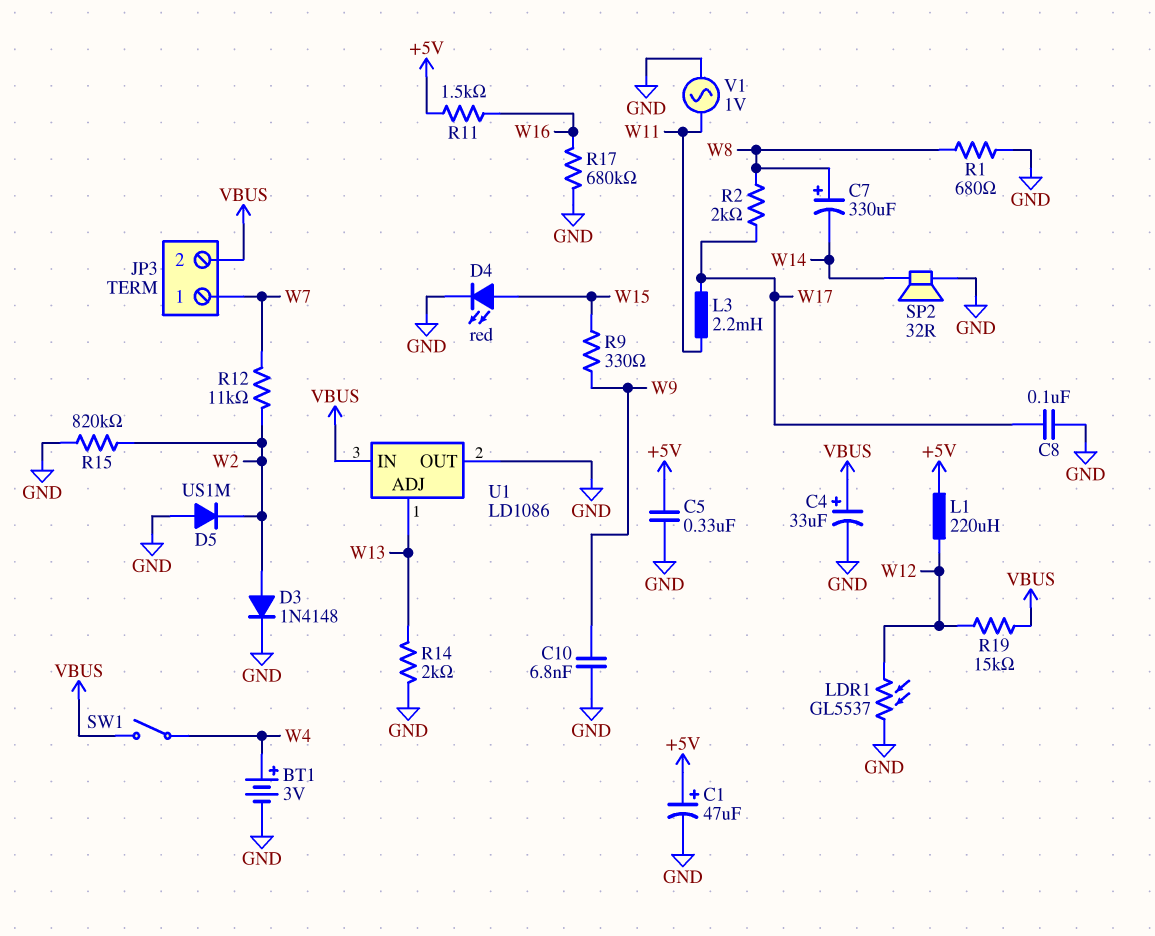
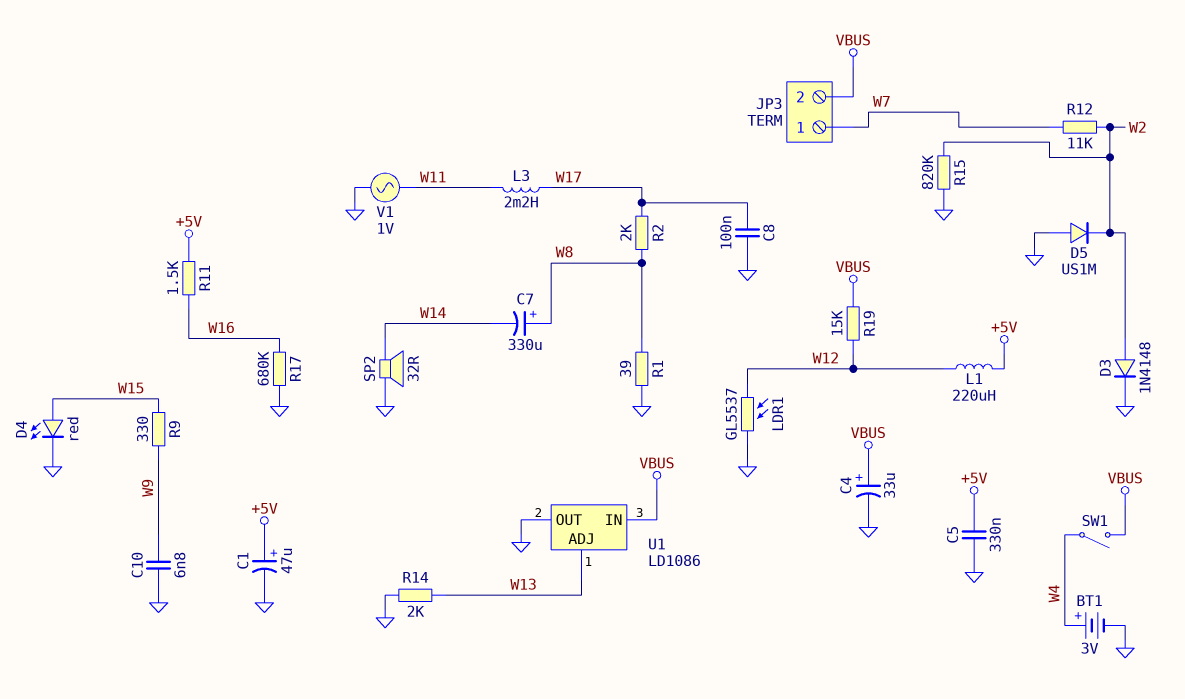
R1: 680 (GND, W8) -> 39 (GND, W8)

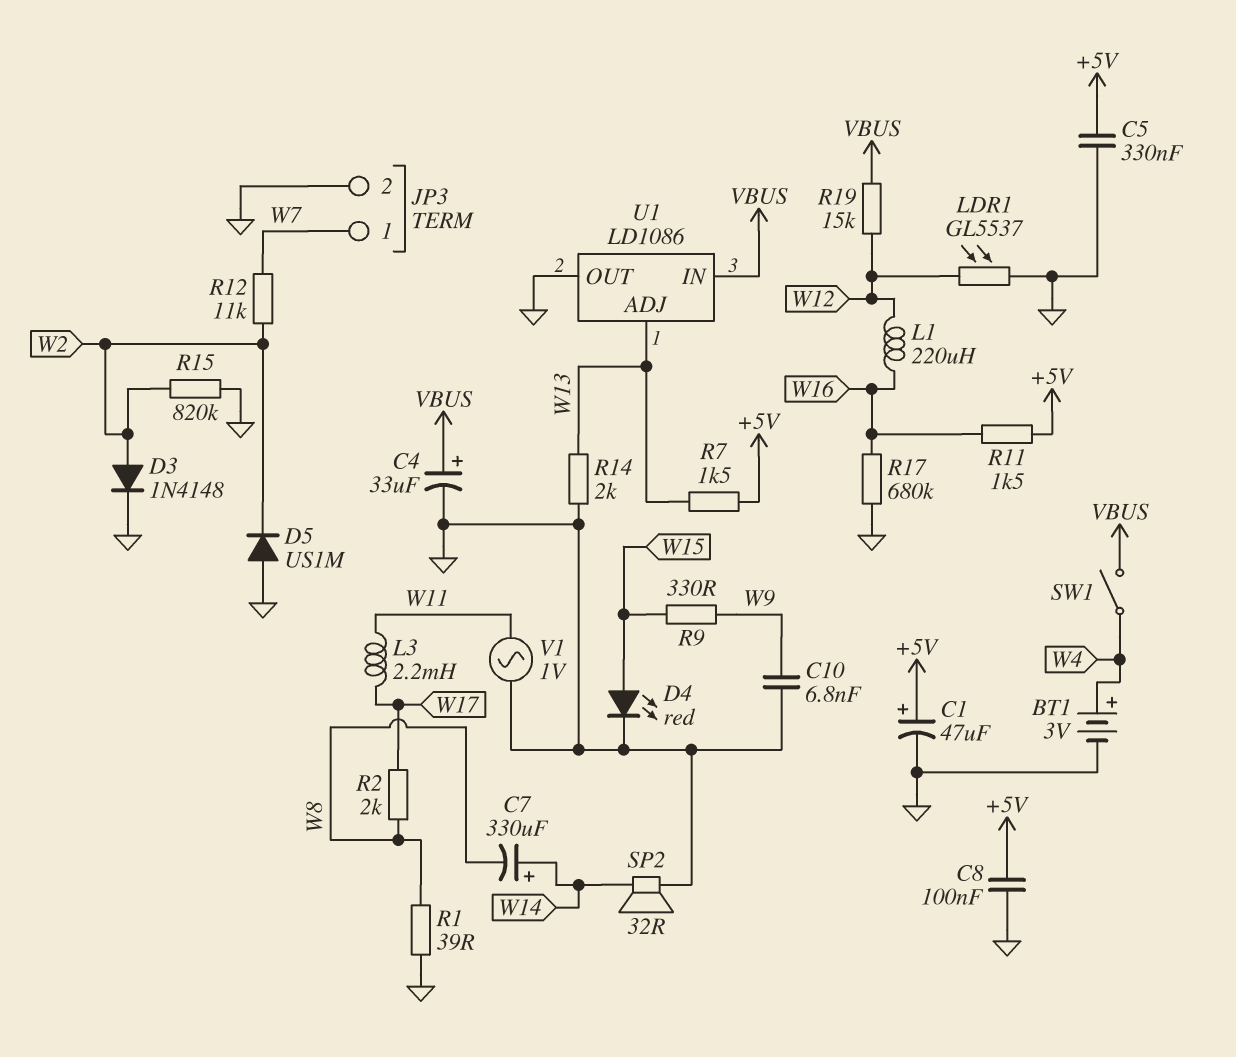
C7: 330uF (plus W8, minus W14) -> 330uF (plus W14, minus W8)
C8: 100nF (GND, W17) -> 100nF (+5V, GND)
JP3 pin 2: VBUS -> GND
L1: 220uH (+5V, W12) -> 220uH (W12, W16)
R7: none -> 1.5k (+5V, W13)

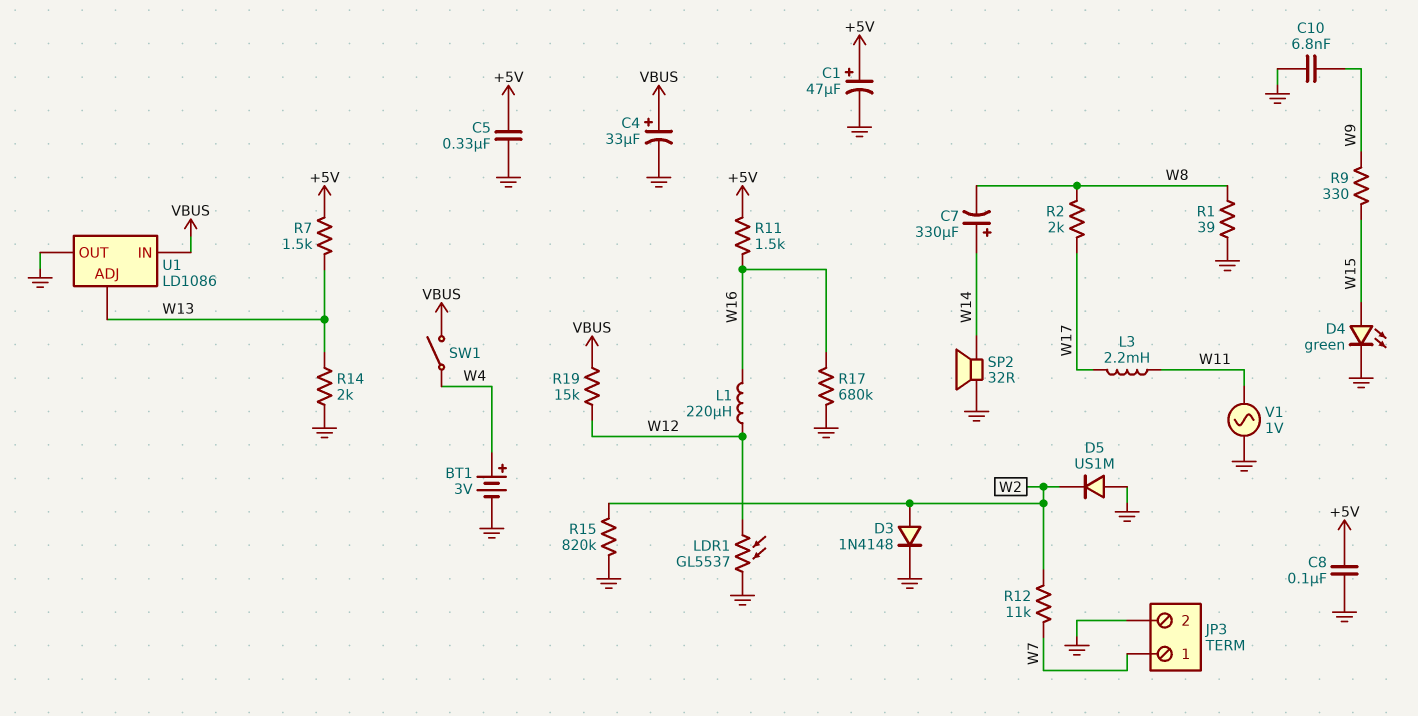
D4: LED red (A W15, K GND) -> LED green (A W15, K GND)

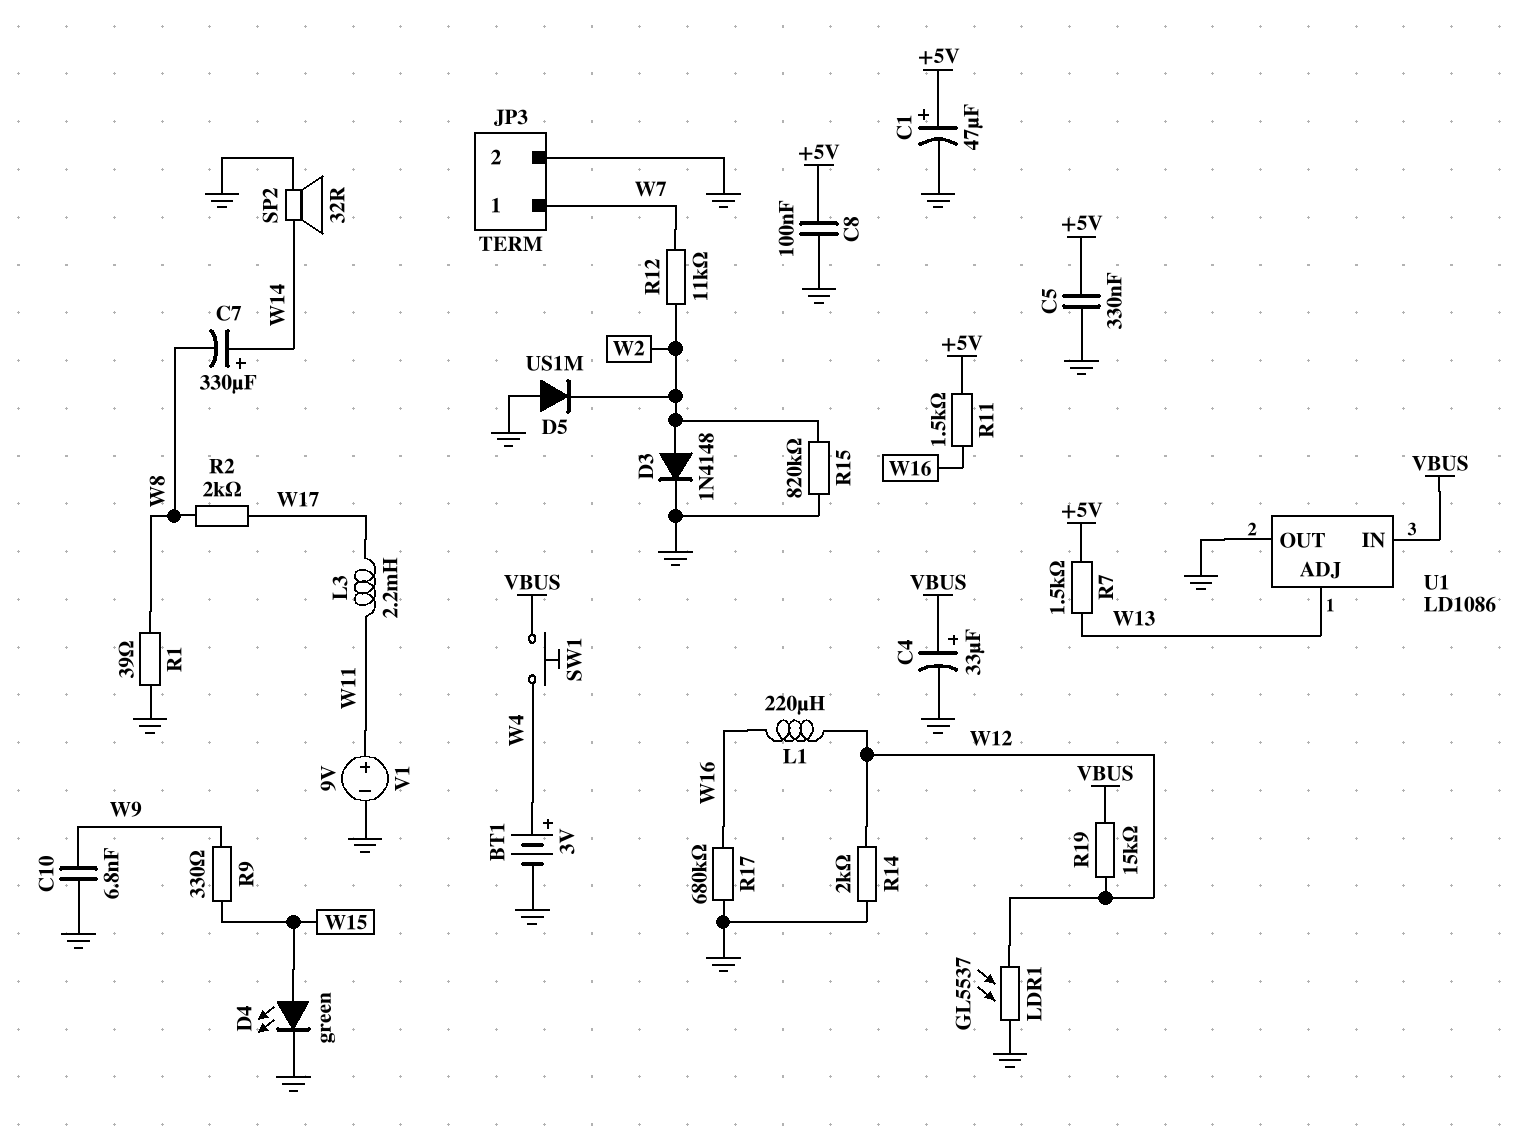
R14: 2k (GND, W13) -> 2k (GND, W12)
SW1: switch (VBUS, W4) -> button (VBUS, W4)
V1: AC 1V (GND, W11) -> 9V (plus W11, minus GND)

